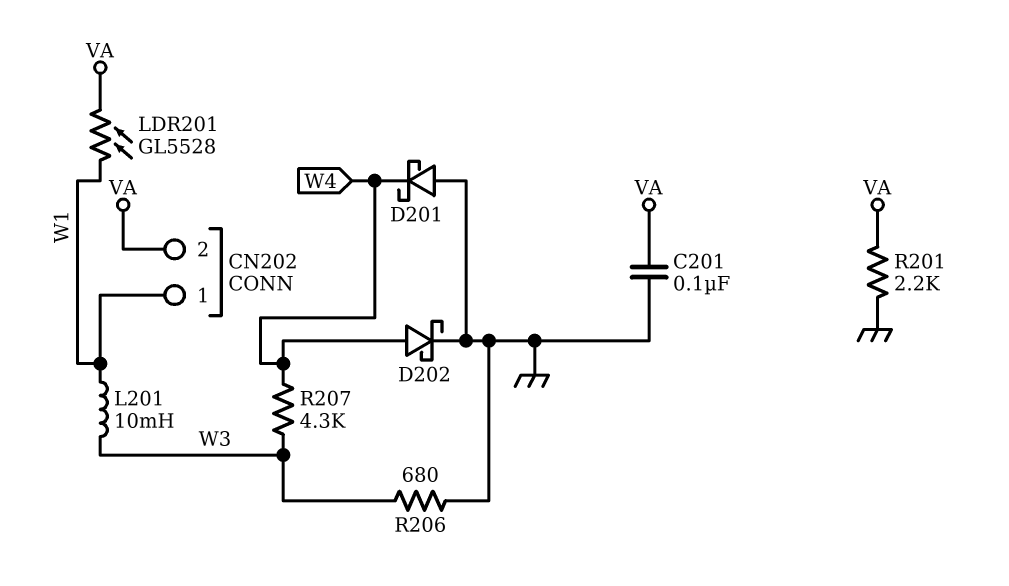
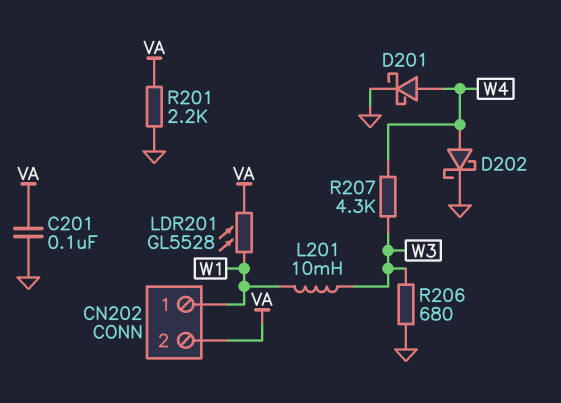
D201: schottky (A GND, K W4) -> schottky (A W4, K GND)

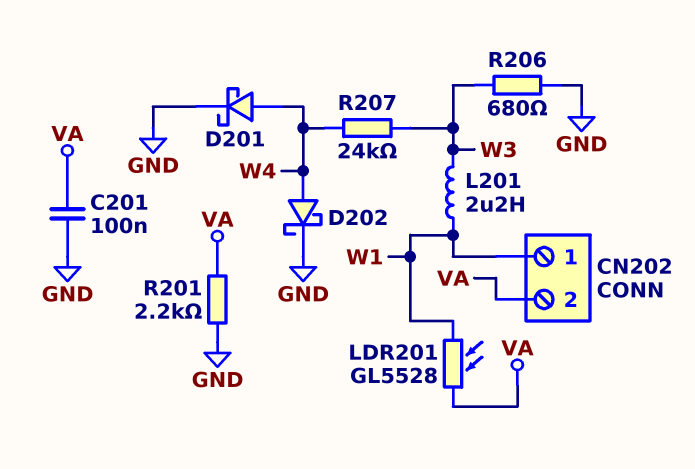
L201: 10mH (W1, W3) -> 2.2uH (W1, W3)
R207: 4.3k (W3, W4) -> 24k (W3, W4)

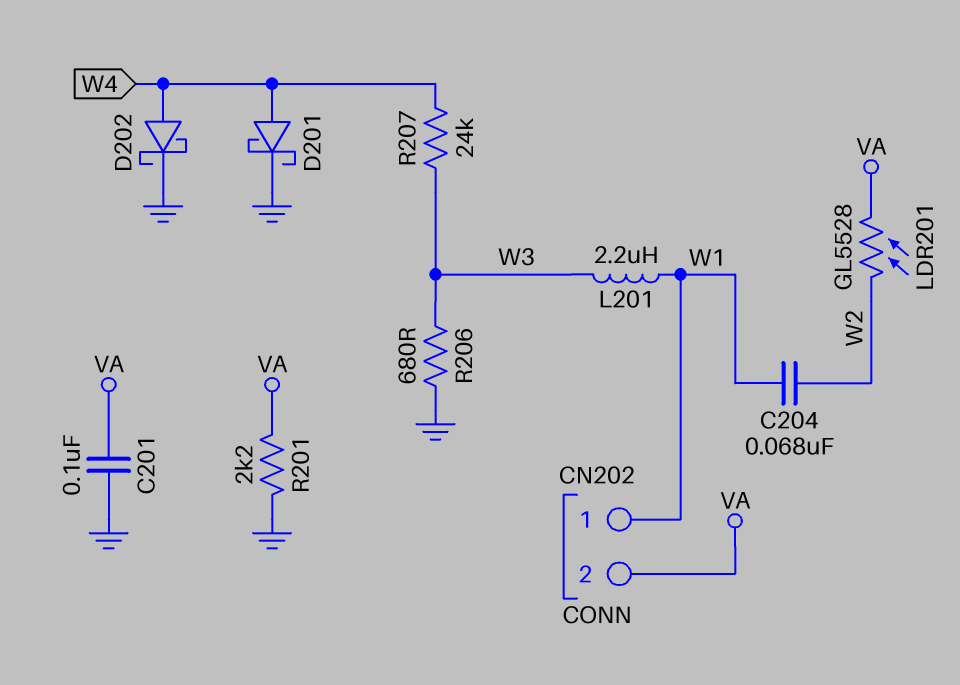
C204: none -> 68nF (W1, W2)
LDR201: GL5528 (VA, W1) -> GL5528 (VA, W2)

